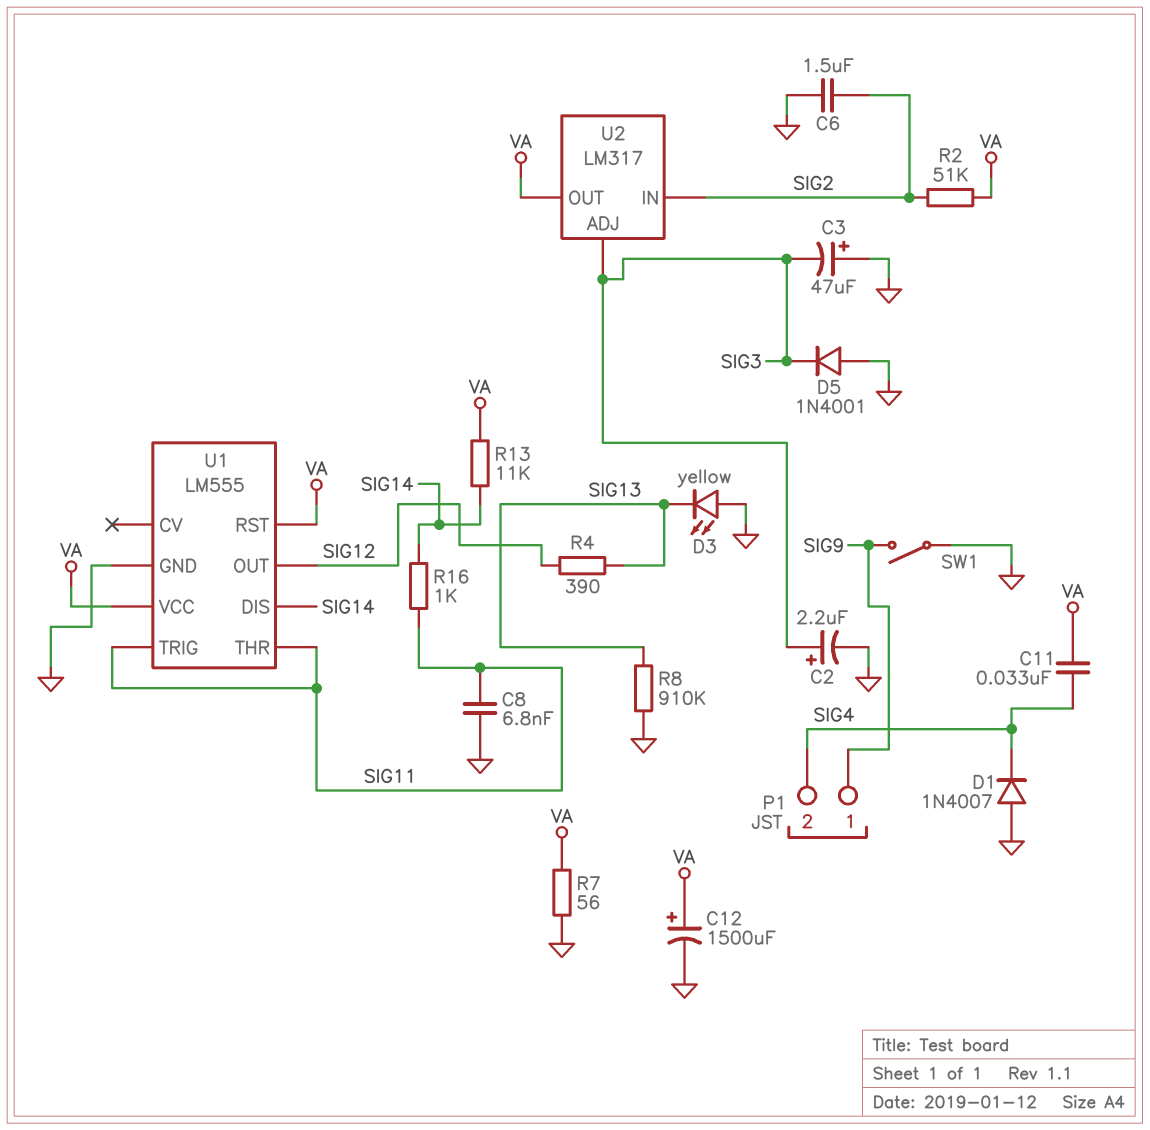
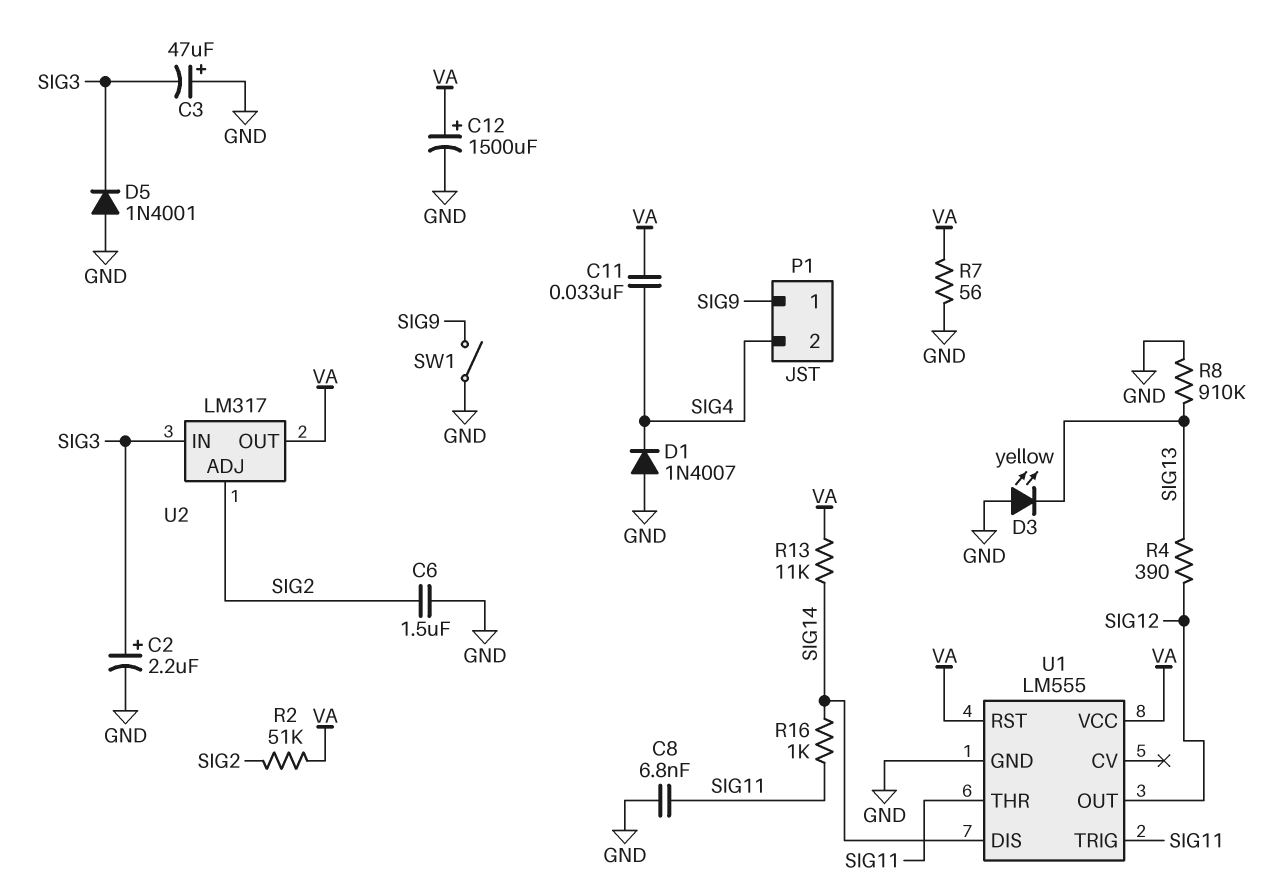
U2 pin ADJ: SIG3 -> SIG2
U2 pin IN: SIG2 -> SIG3

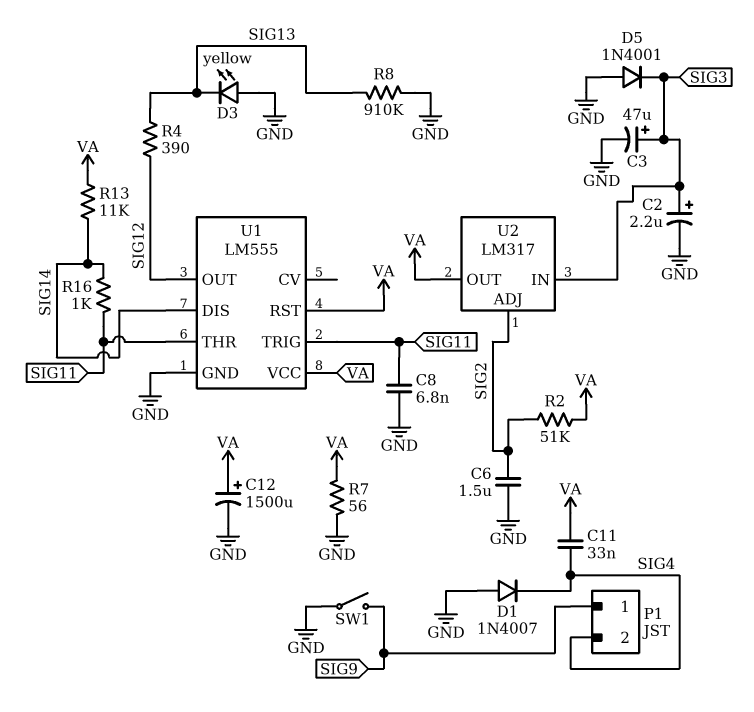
C3: 47uF (plus GND, minus SIG3) -> 47uF (plus SIG3, minus GND)

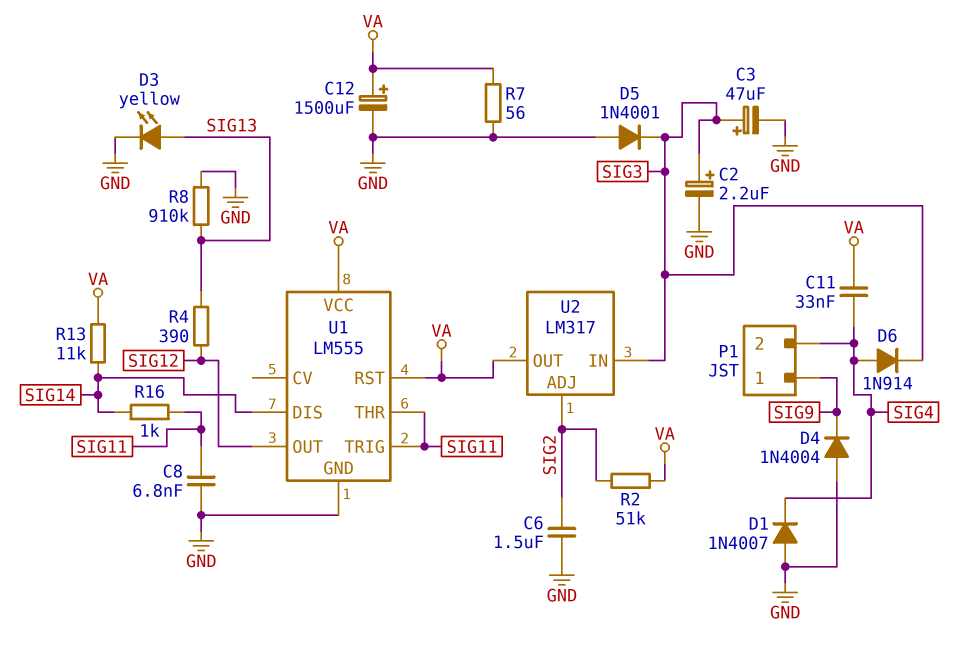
D3: LED yellow (A GND, K SIG13) -> LED yellow (A SIG13, K GND)
D4: none -> diode 1N4004 (A GND, K SIG9)
D6: none -> diode 1N914 (A SIG4, K SIG3)
SW1: switch (GND, SIG9) -> none

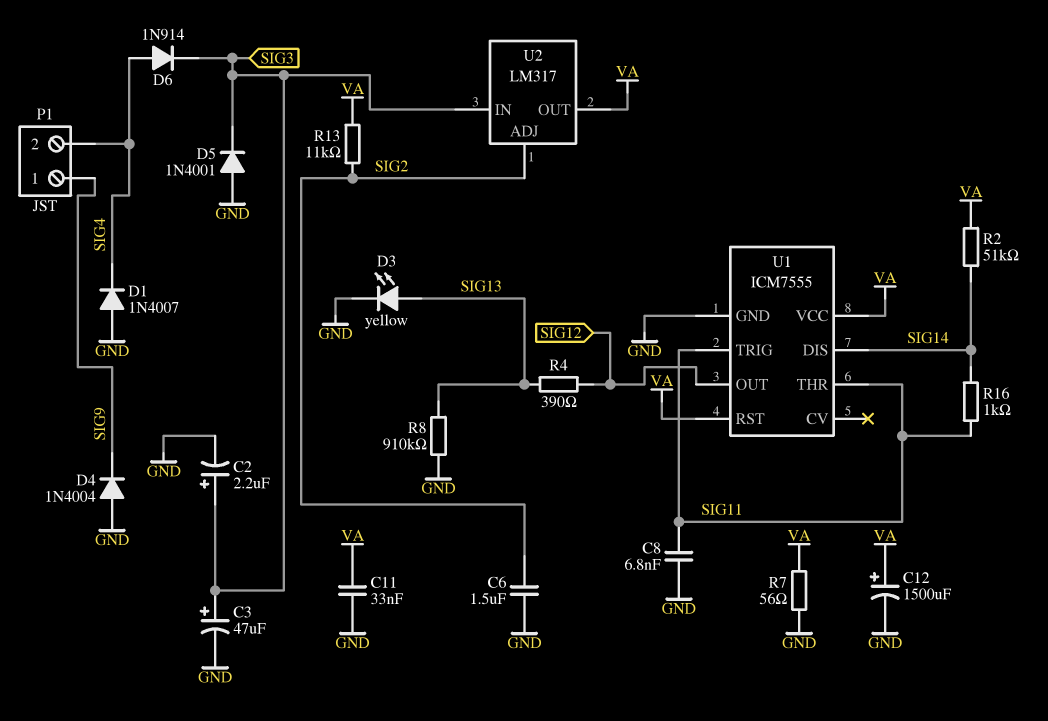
C11: 33nF (SIG4, VA) -> 33nF (GND, VA)
R2: 51k (SIG2, VA) -> 51k (SIG14, VA)
R13: 11k (SIG14, VA) -> 11k (SIG2, VA)
U1: LM555 -> ICM7555

